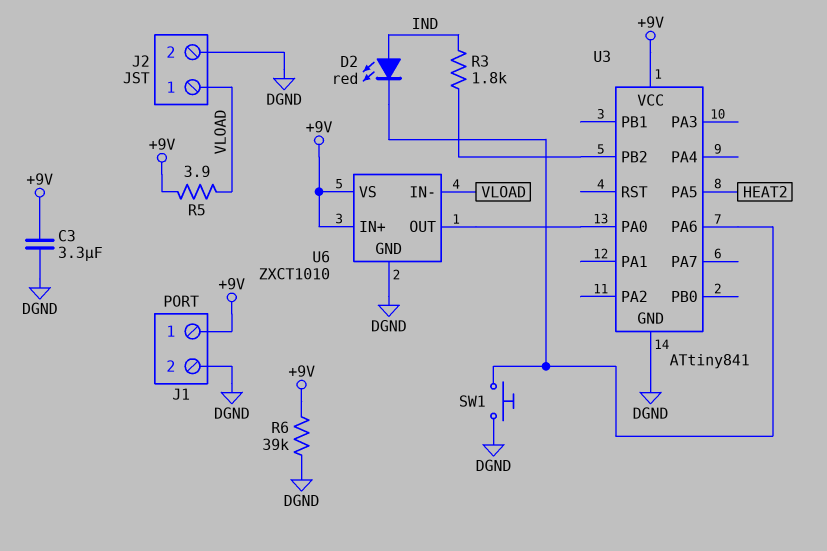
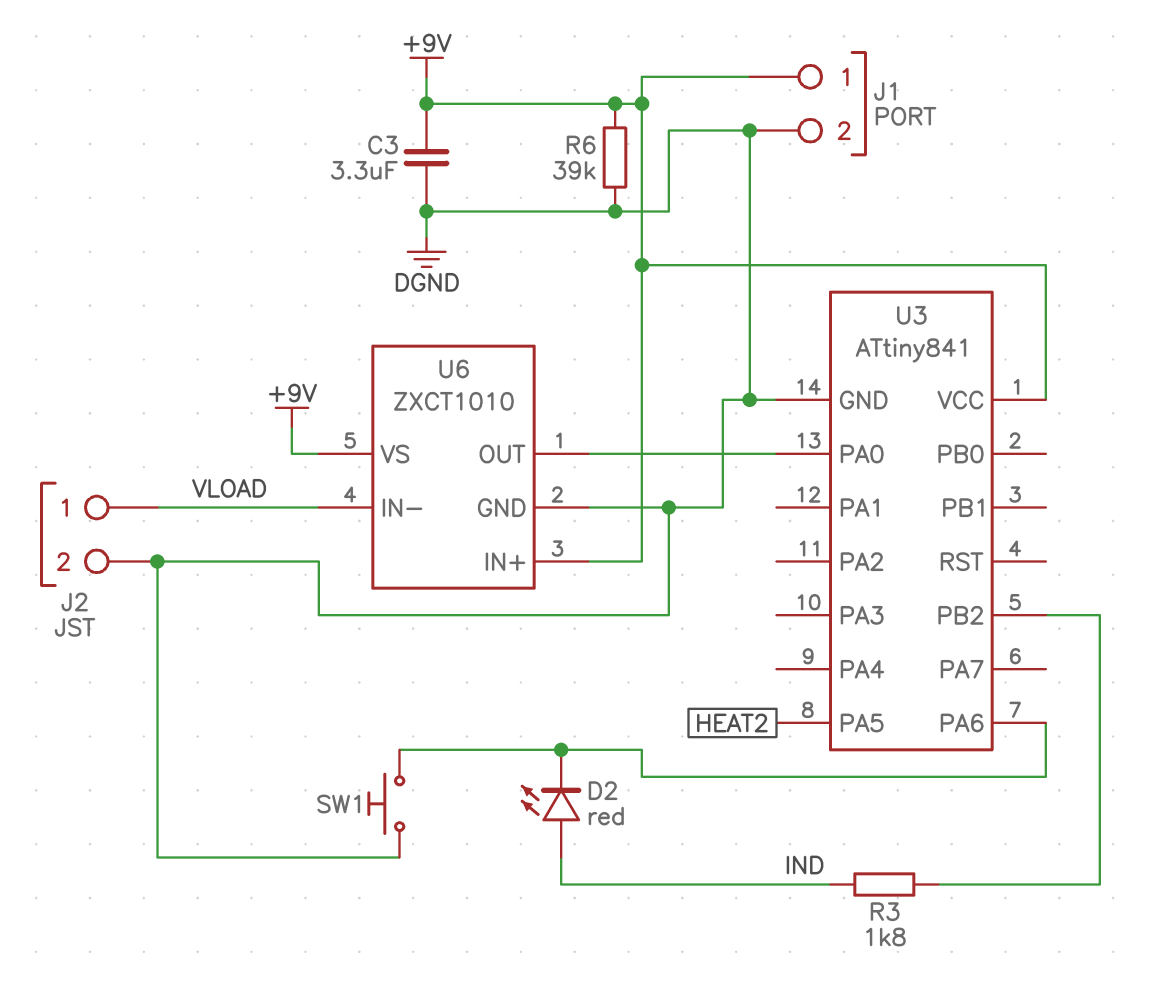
R5: 3.9 (+9V, VLOAD) -> none

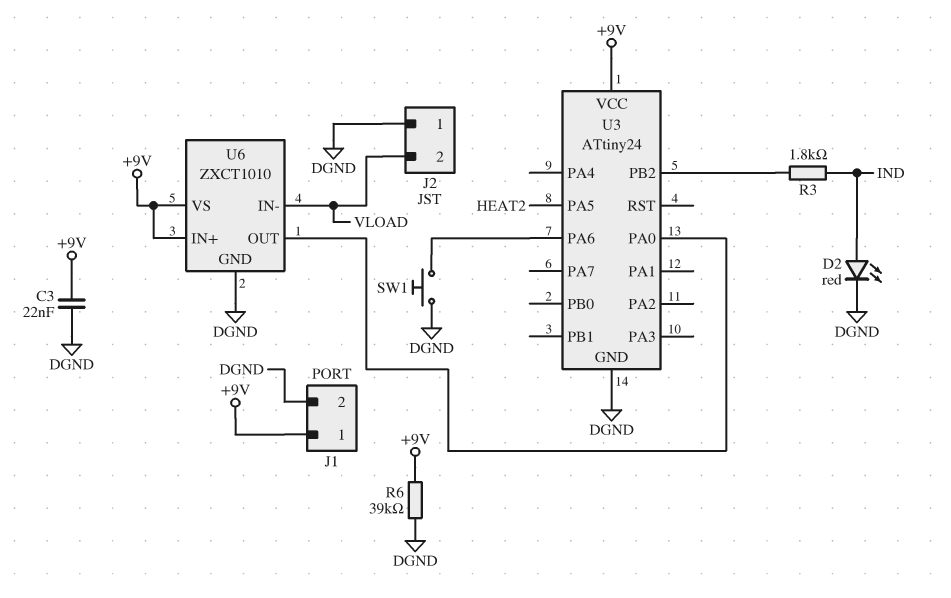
C3: 3.3uF (+9V, DGND) -> 22nF (+9V, DGND)
D2: LED red (A IND, K U3/PA6) -> LED red (A IND, K DGND)
J2 pin 1: VLOAD -> DGND
J2 pin 2: DGND -> VLOAD
U3: ATtiny841 -> ATtiny24

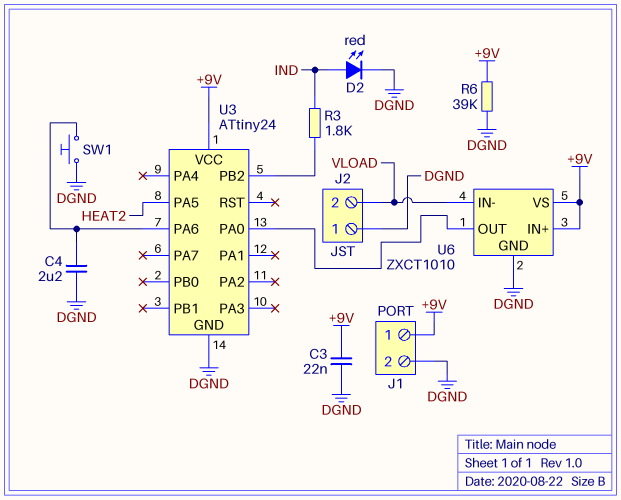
C4: none -> 2.2uF (DGND, U3/PA6)

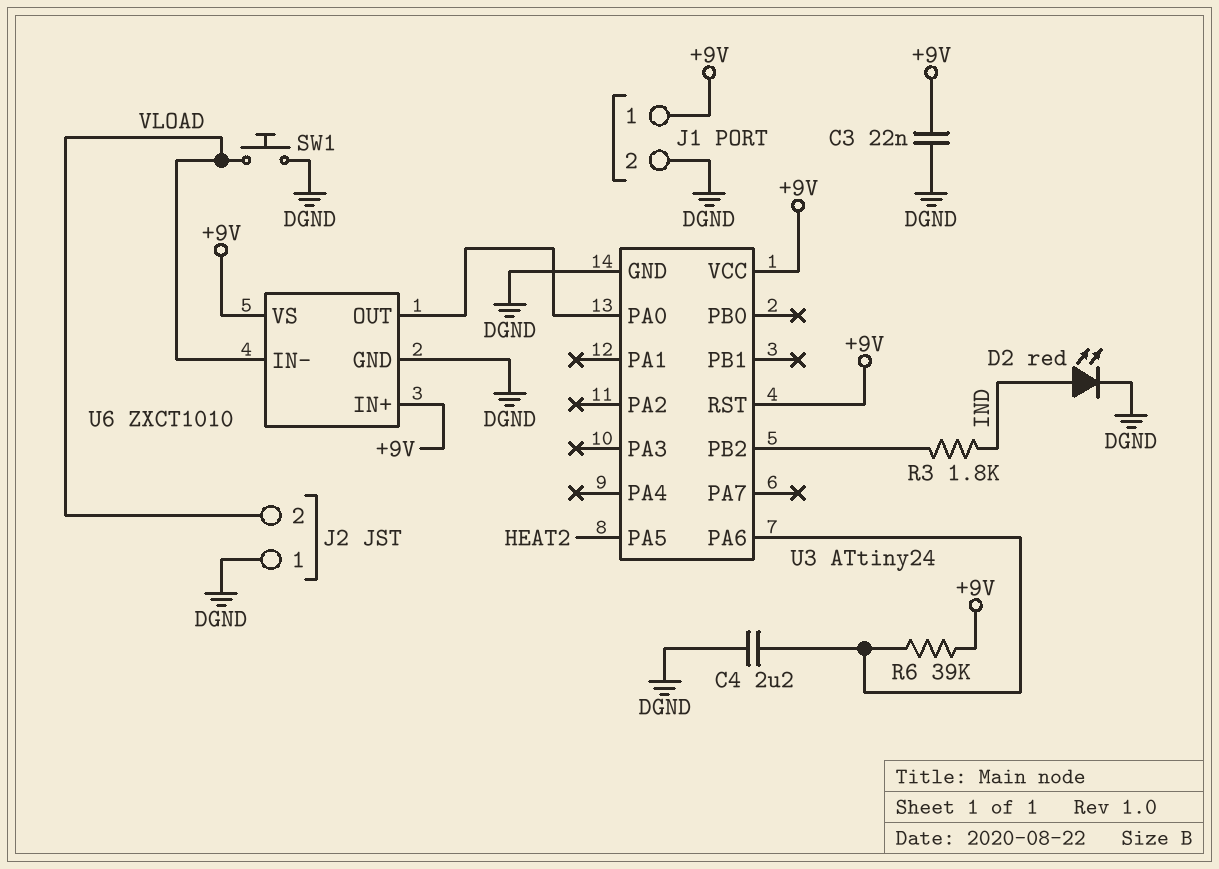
R6: 39k (+9V, DGND) -> 39k (+9V, U3/PA6)
SW1: button (DGND, U3/PA6) -> button (DGND, VLOAD)
U3 pin RST: none -> +9V

